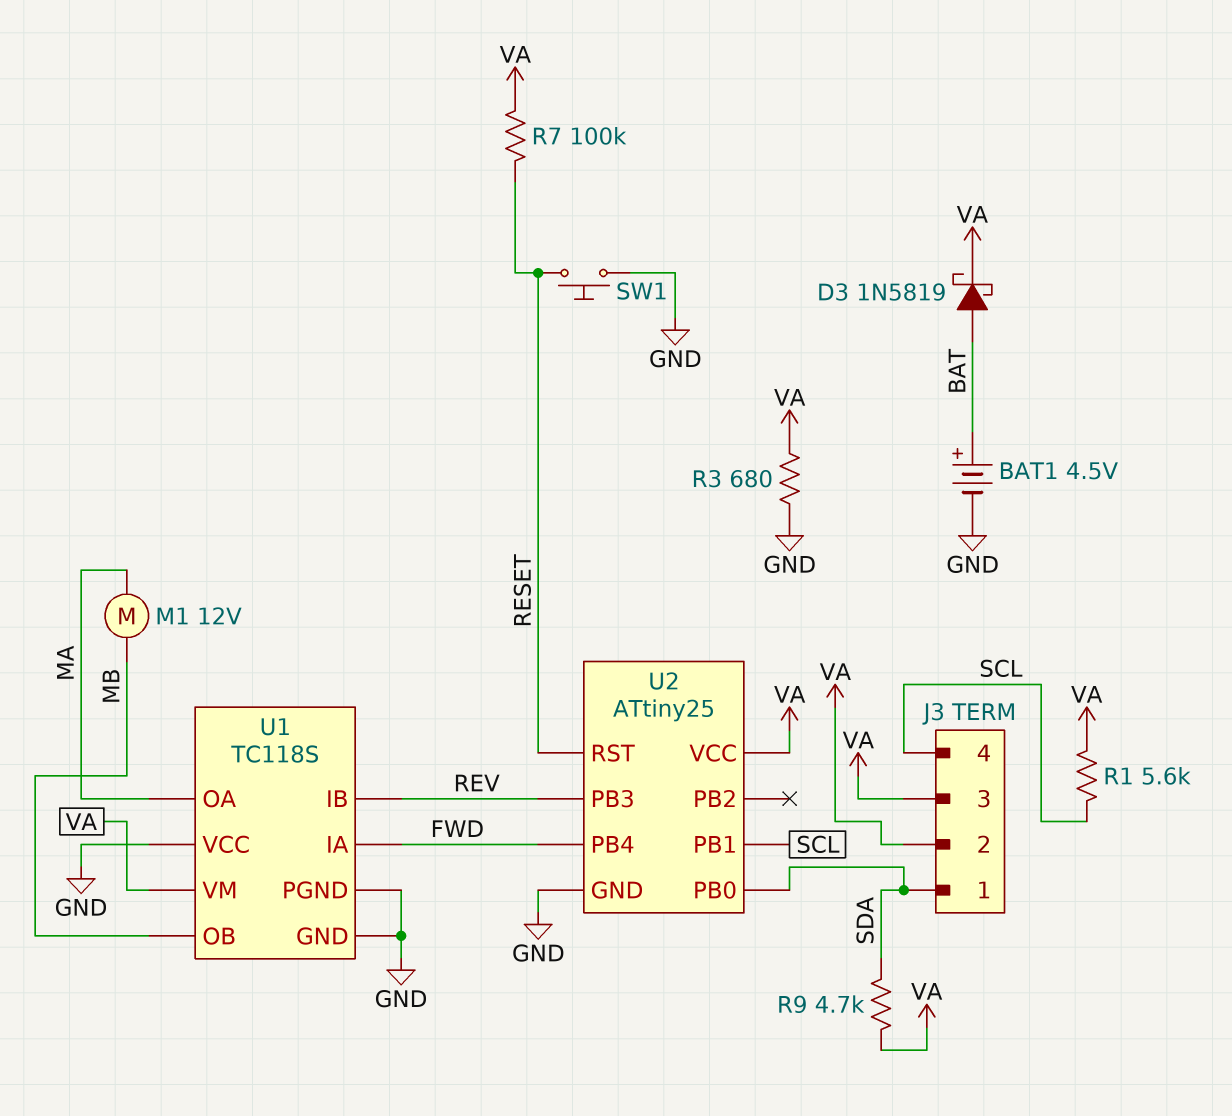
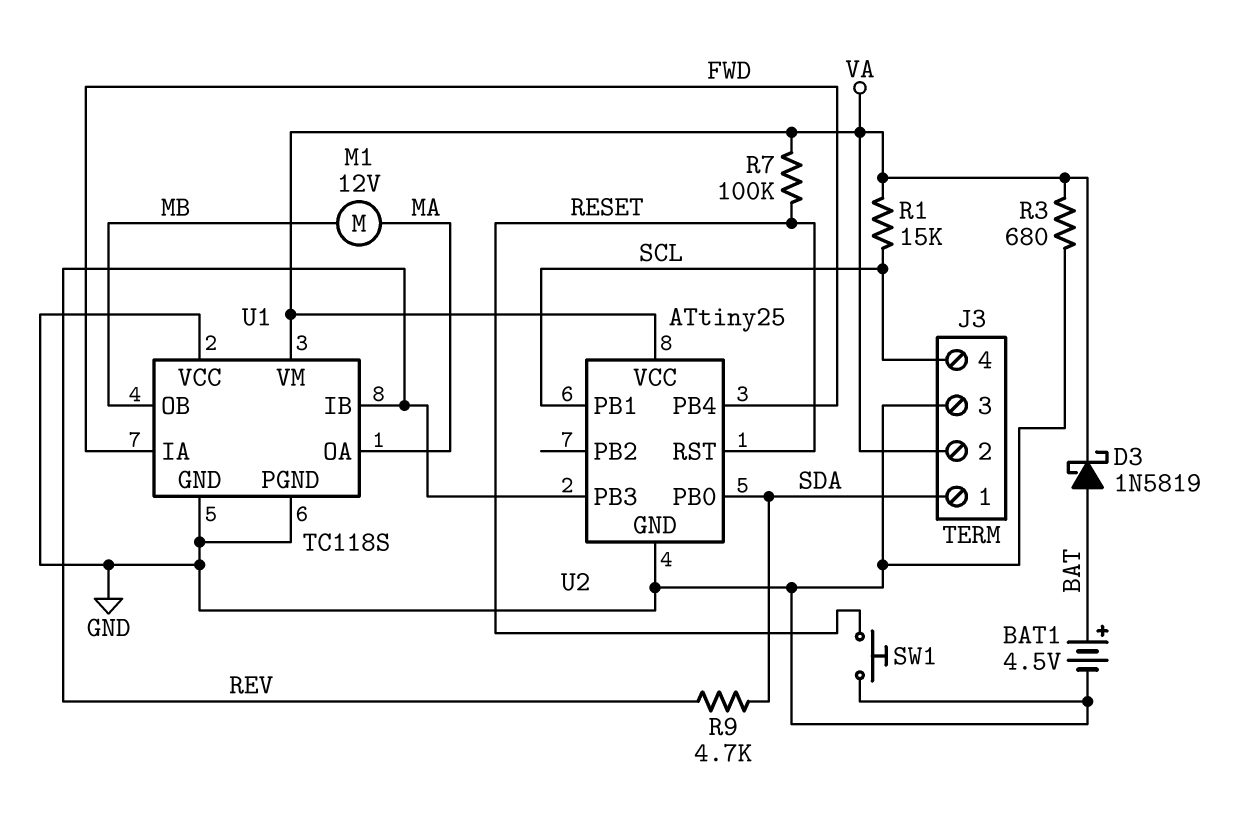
J3 pin 3: VA -> GND
R1: 5.6k (SCL, VA) -> 15k (SCL, VA)
R9: 4.7k (SDA, VA) -> 4.7k (REV, SDA)

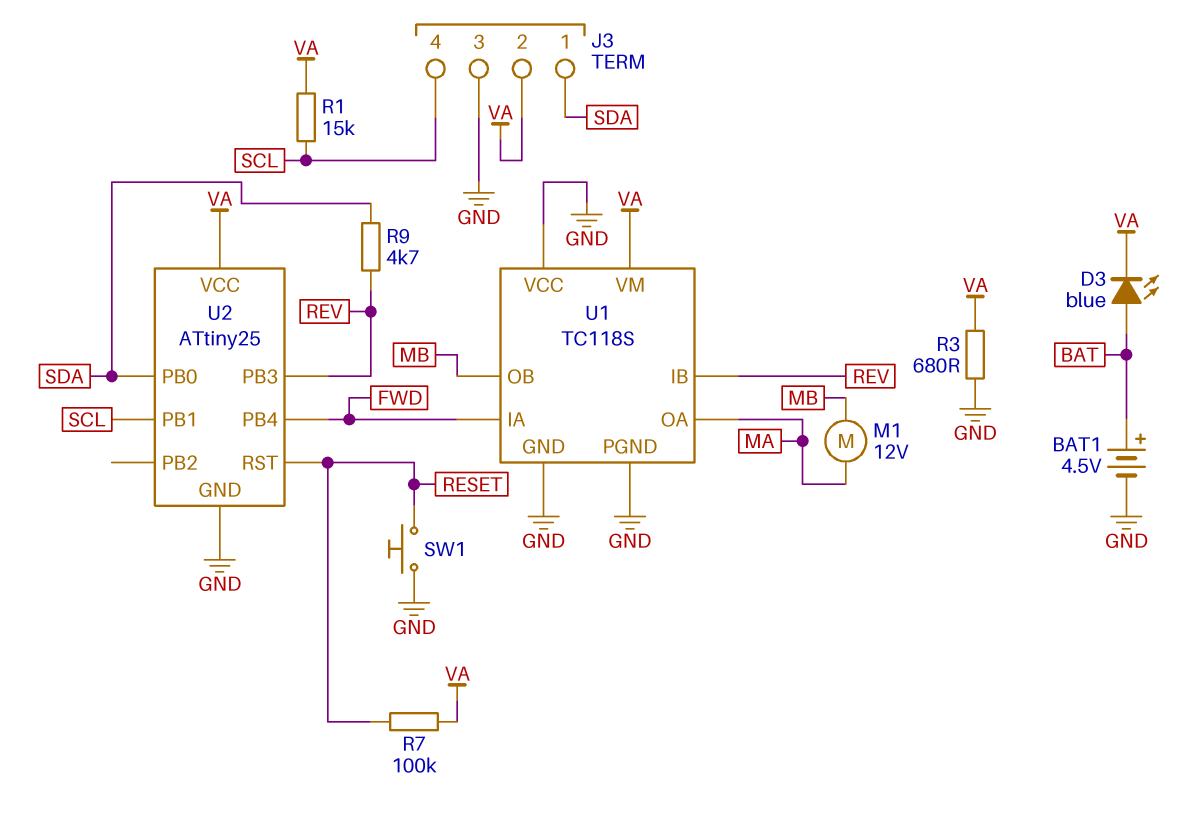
D3: schottky 1N5819 (A BAT, K VA) -> LED blue (A BAT, K VA)

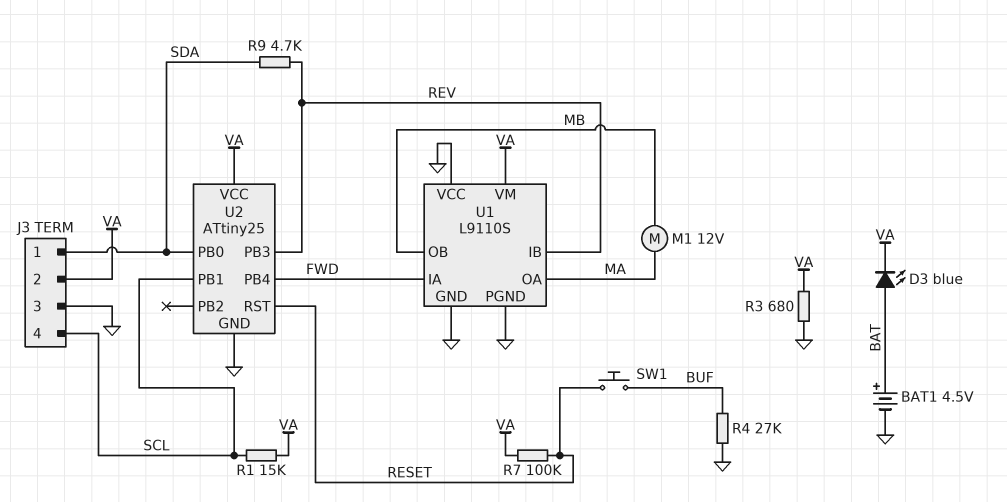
R4: none -> 27k (BUF, GND)
SW1: button (GND, RESET) -> button (BUF, RESET)
U1: TC118S -> L9110S

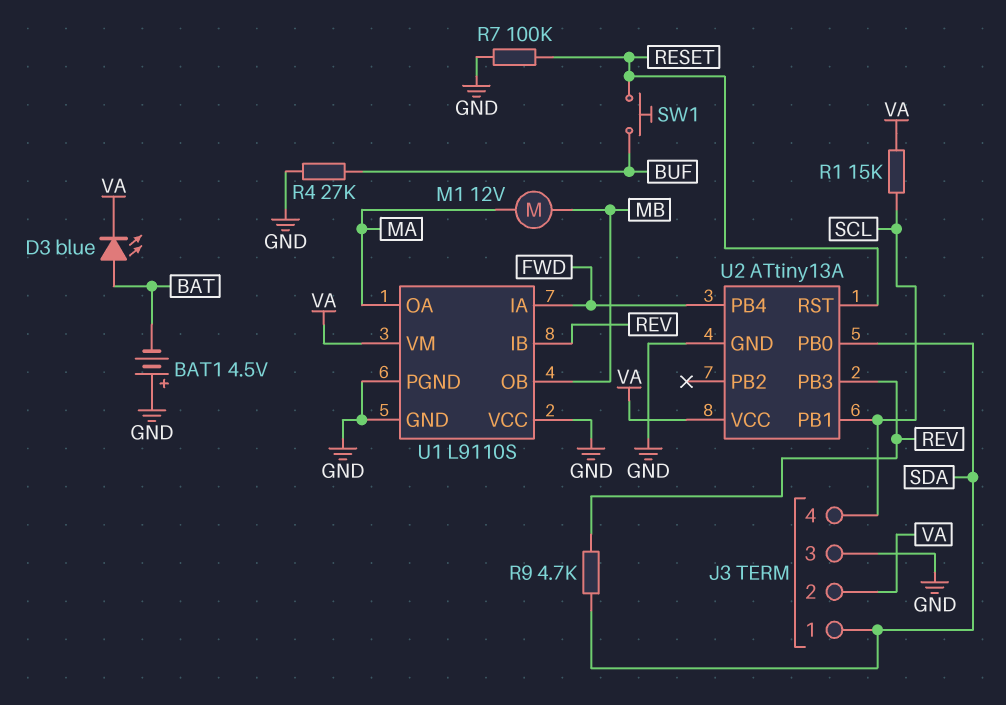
BAT1: 4.5V (plus BAT, minus GND) -> 4.5V (plus GND, minus BAT)
R3: 680 (GND, VA) -> none
R7: 100k (RESET, VA) -> 100k (GND, RESET)
U2: ATtiny25 -> ATtiny13A

